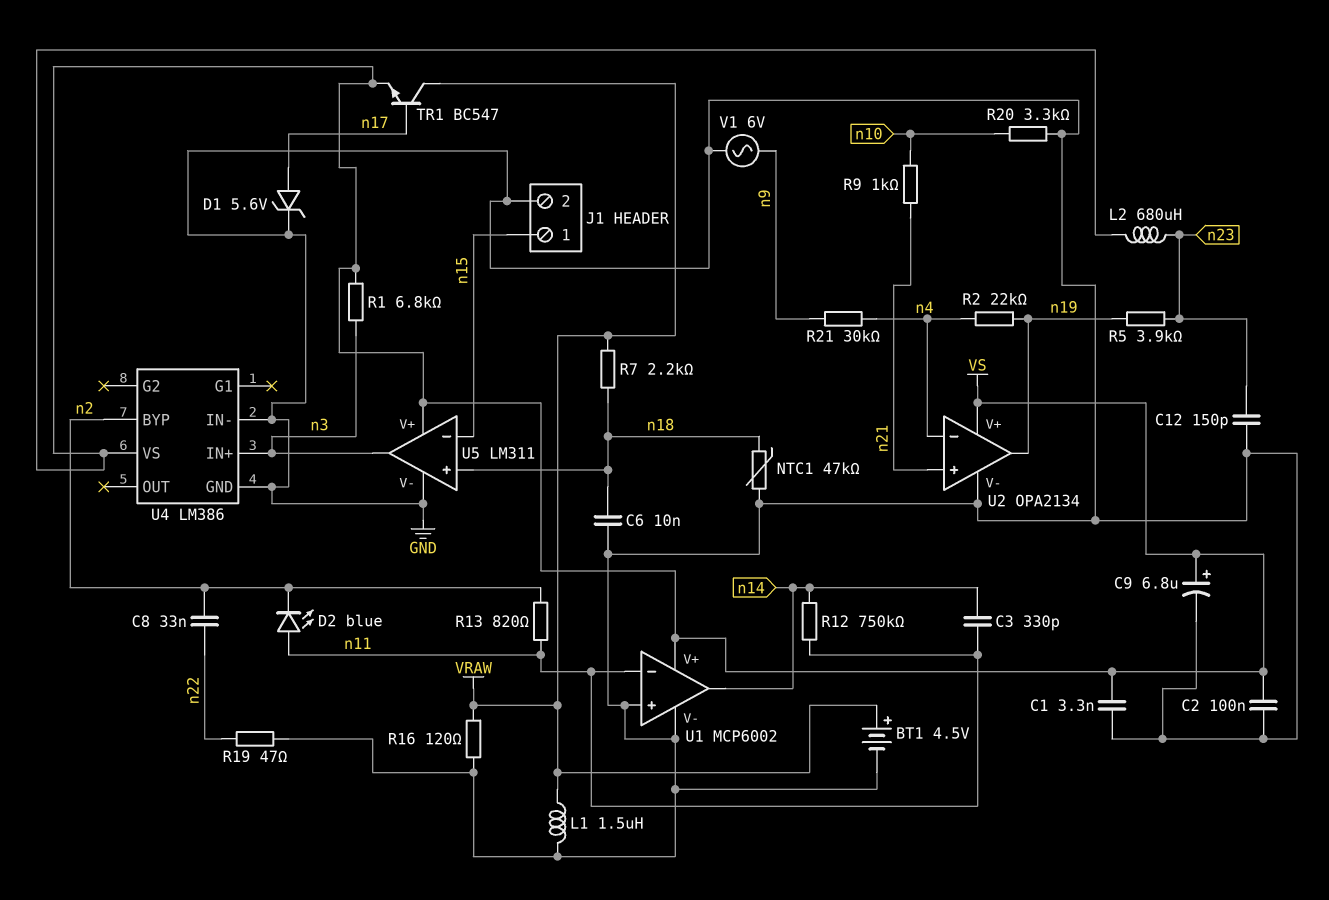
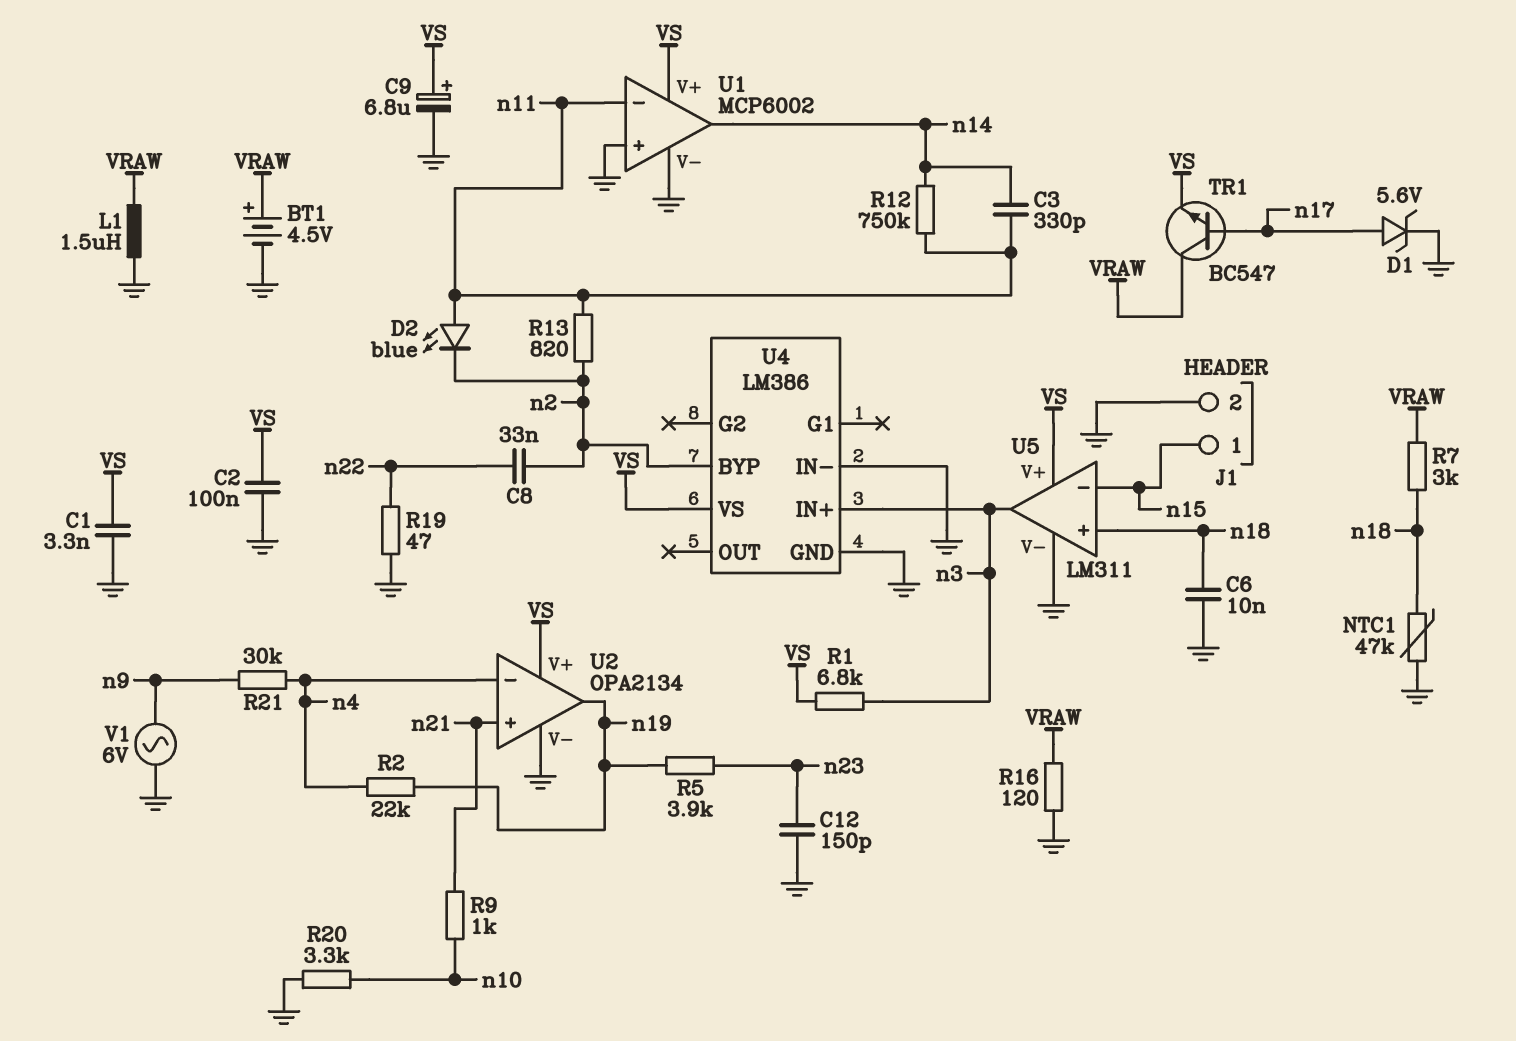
L2: 680uH (VS, n23) -> none
R7: 2.2k (VRAW, n18) -> 3k (VRAW, n18)

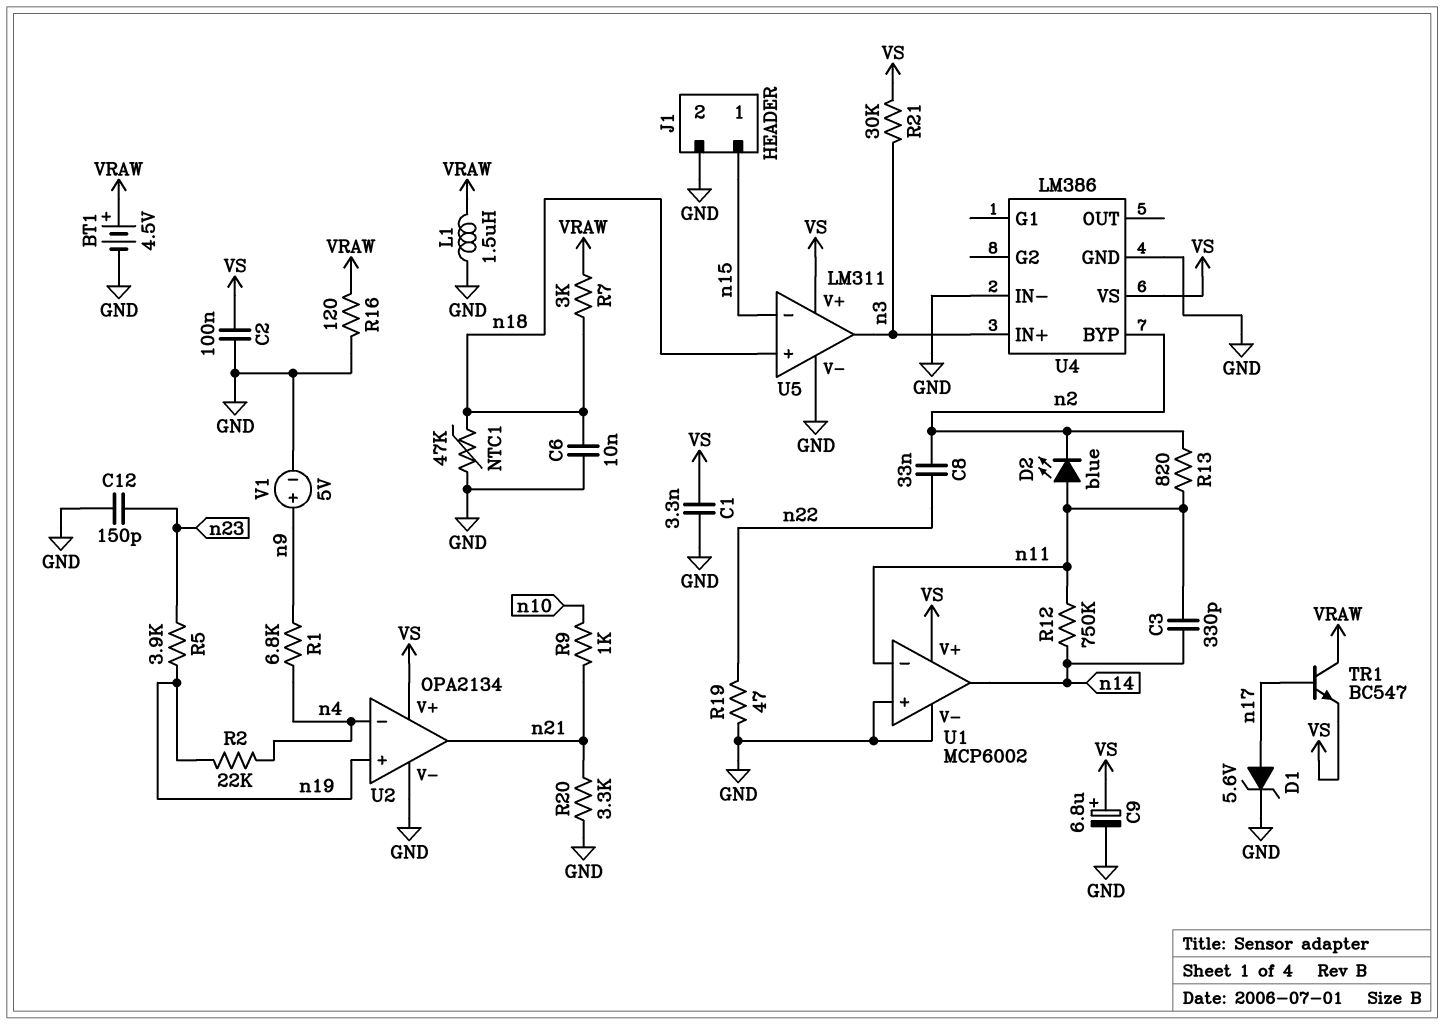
R1: 6.8k (VS, n3) -> 6.8k (n4, n9)
R20: 3.3k (GND, n10) -> 3.3k (GND, n21)
R21: 30k (n4, n9) -> 30k (VS, n3)
U2 pin in+: n21 -> n19
U2 pin out: n19 -> n21
V1: AC 6V (GND, n9) -> 5V (plus n9, minus GND)

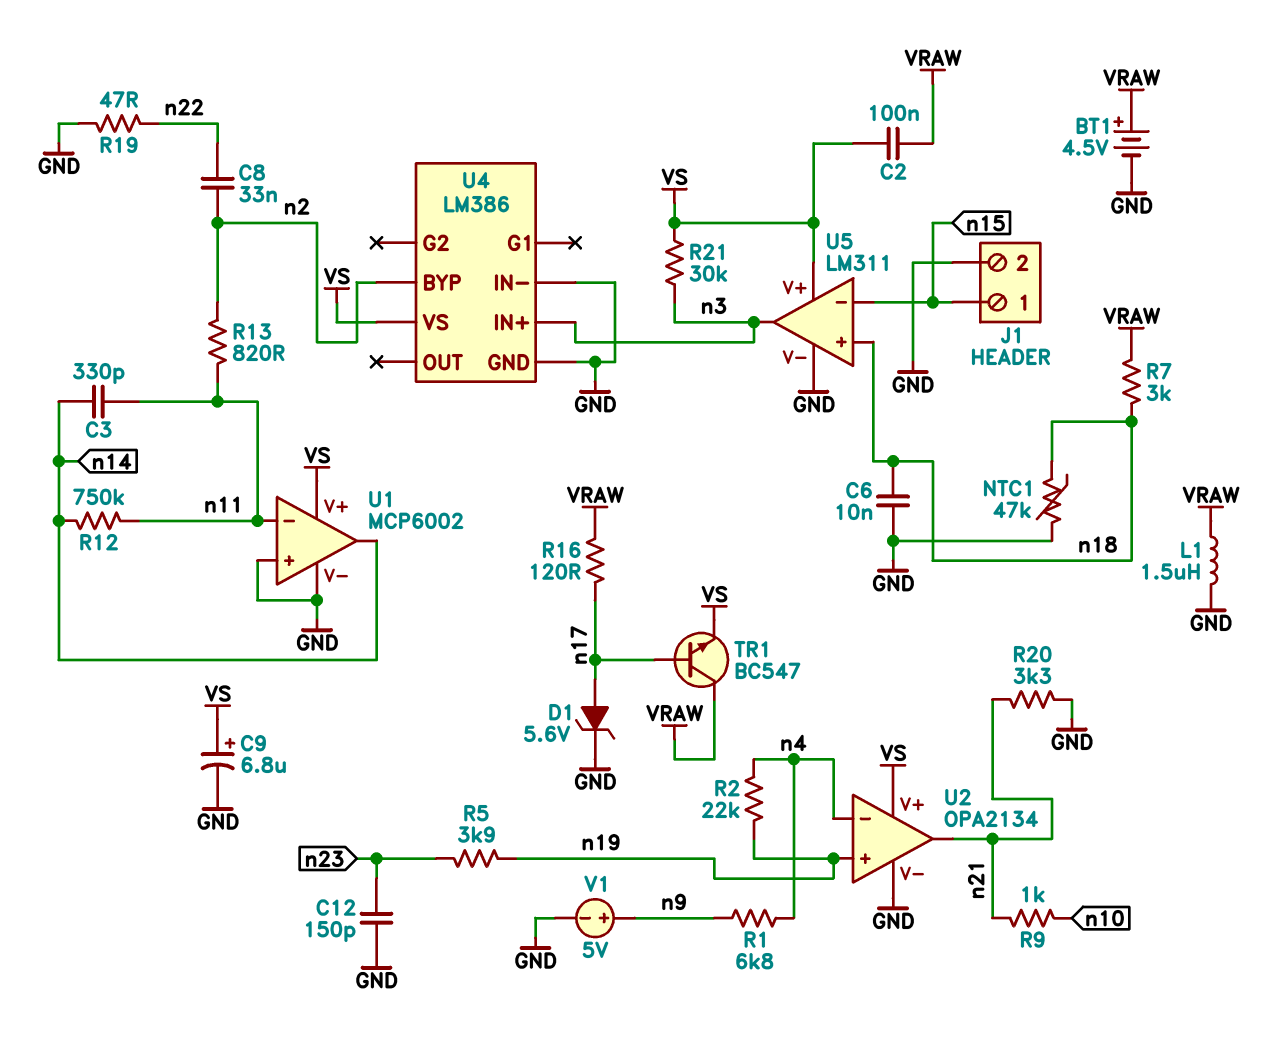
C1: 3.3nF (GND, VS) -> none
C2: 100nF (GND, VS) -> 100nF (VRAW, VS)
D2: LED blue (A n11, K n2) -> none
R16: 120 (GND, VRAW) -> 120 (VRAW, n17)

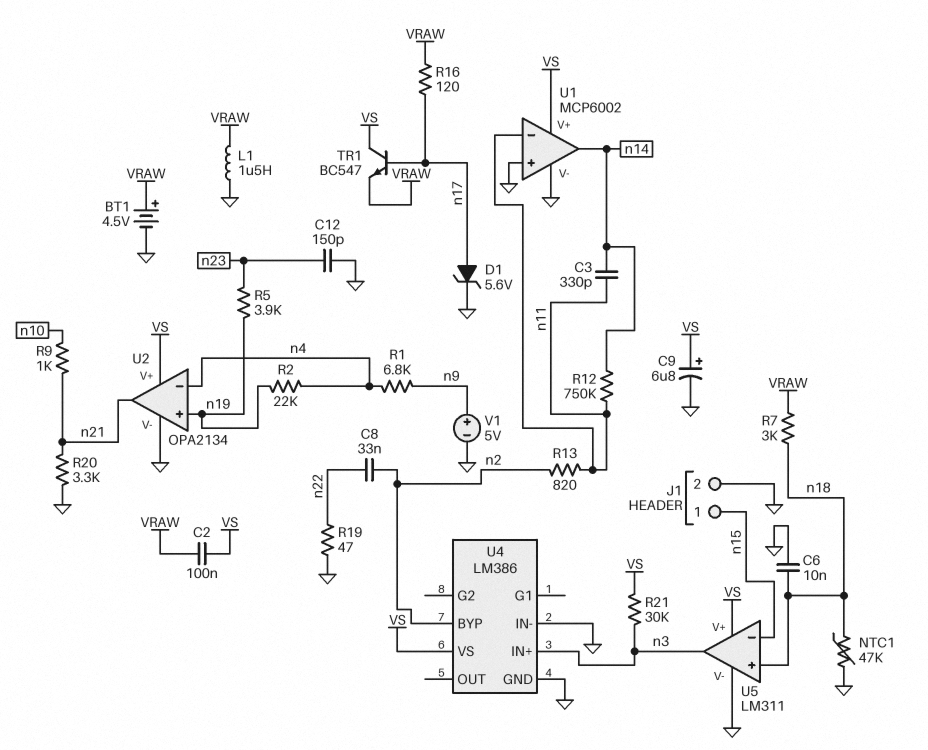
TR1: NPN BC547 (B n17, C VRAW, E VS) -> NPN BC547 (B n17, C VS, E VRAW)

